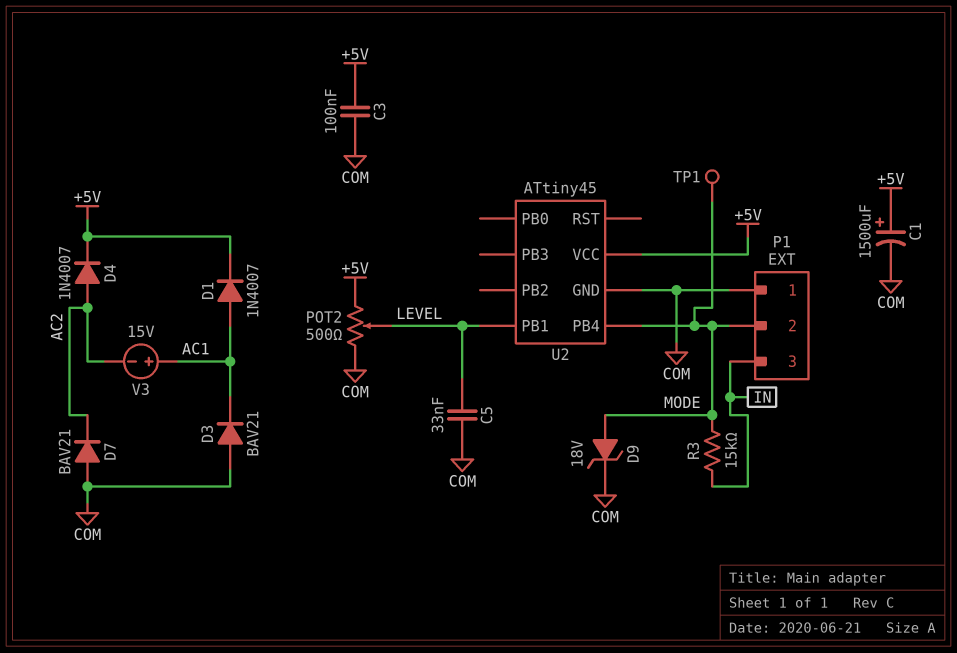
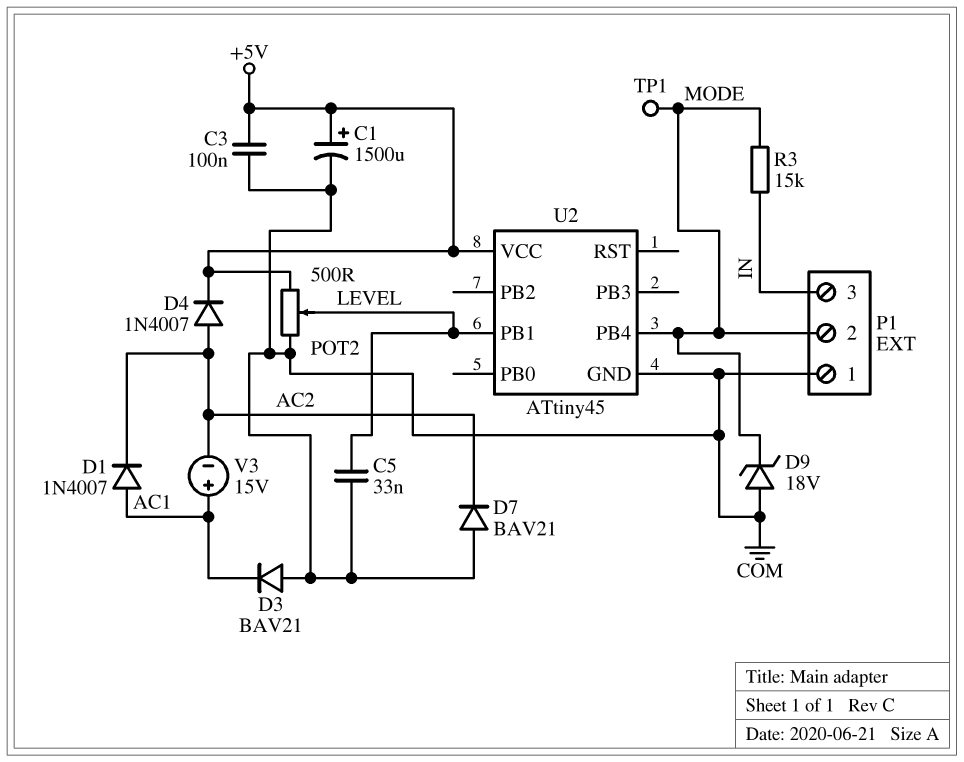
D1: diode 1N4007 (A AC1, K +5V) -> diode 1N4007 (A AC1, K AC2)
D9: zener 18V (A MODE, K COM) -> zener 18V (A COM, K MODE)

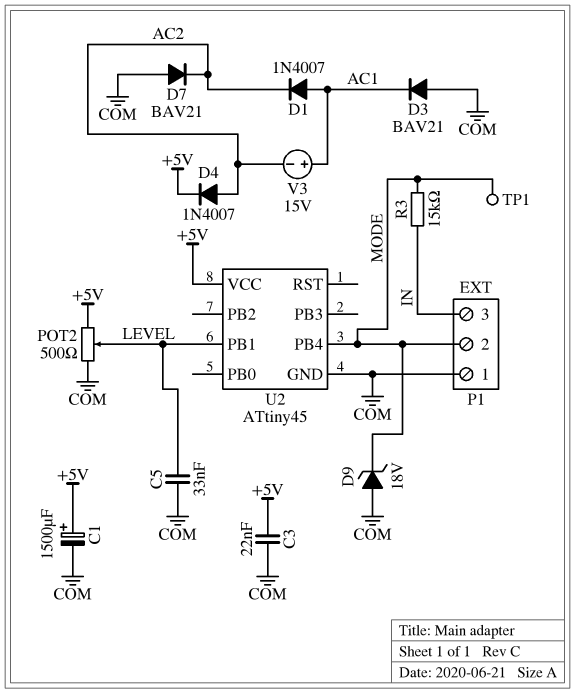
C3: 100nF (+5V, COM) -> 22nF (+5V, COM)

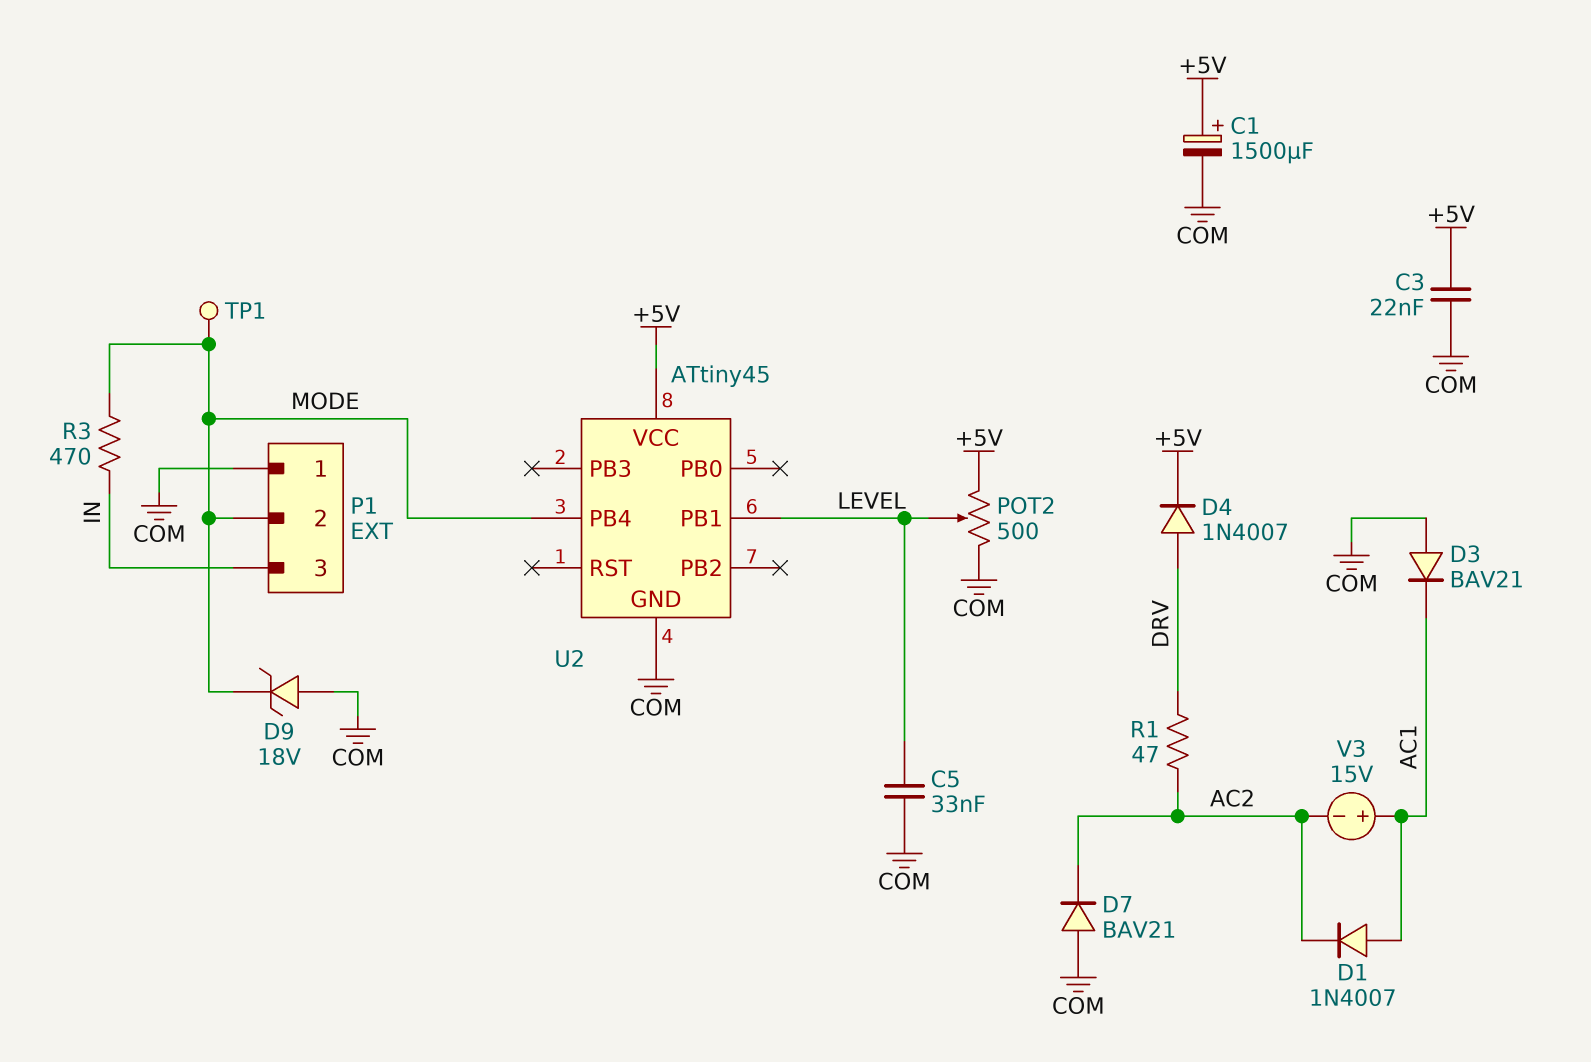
D4: diode 1N4007 (A AC2, K +5V) -> diode 1N4007 (A DRV, K +5V)
R1: none -> 47 (AC2, DRV)
R3: 15k (IN, MODE) -> 470 (IN, MODE)

